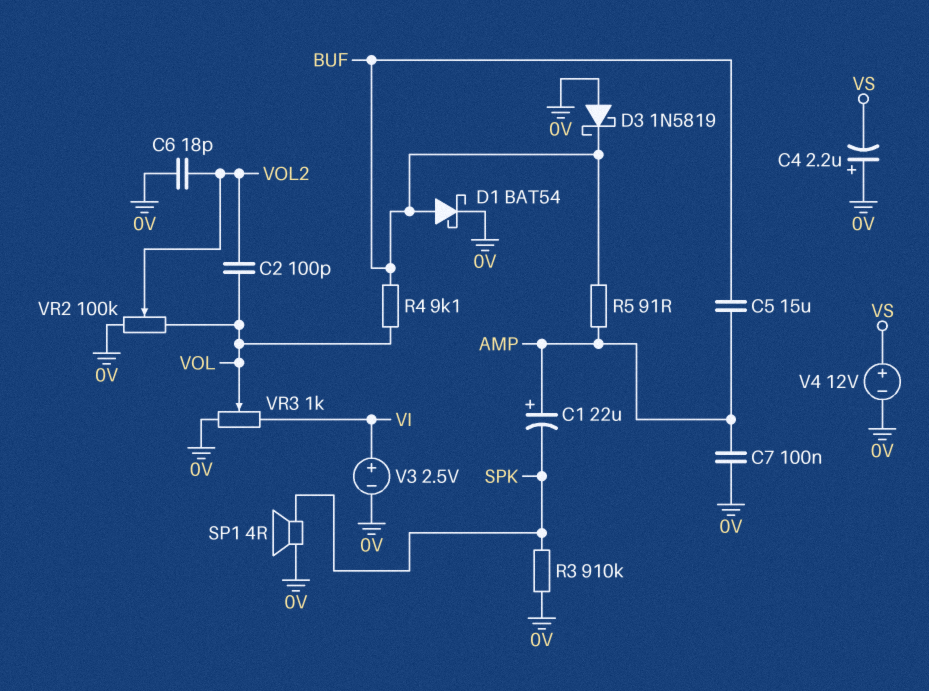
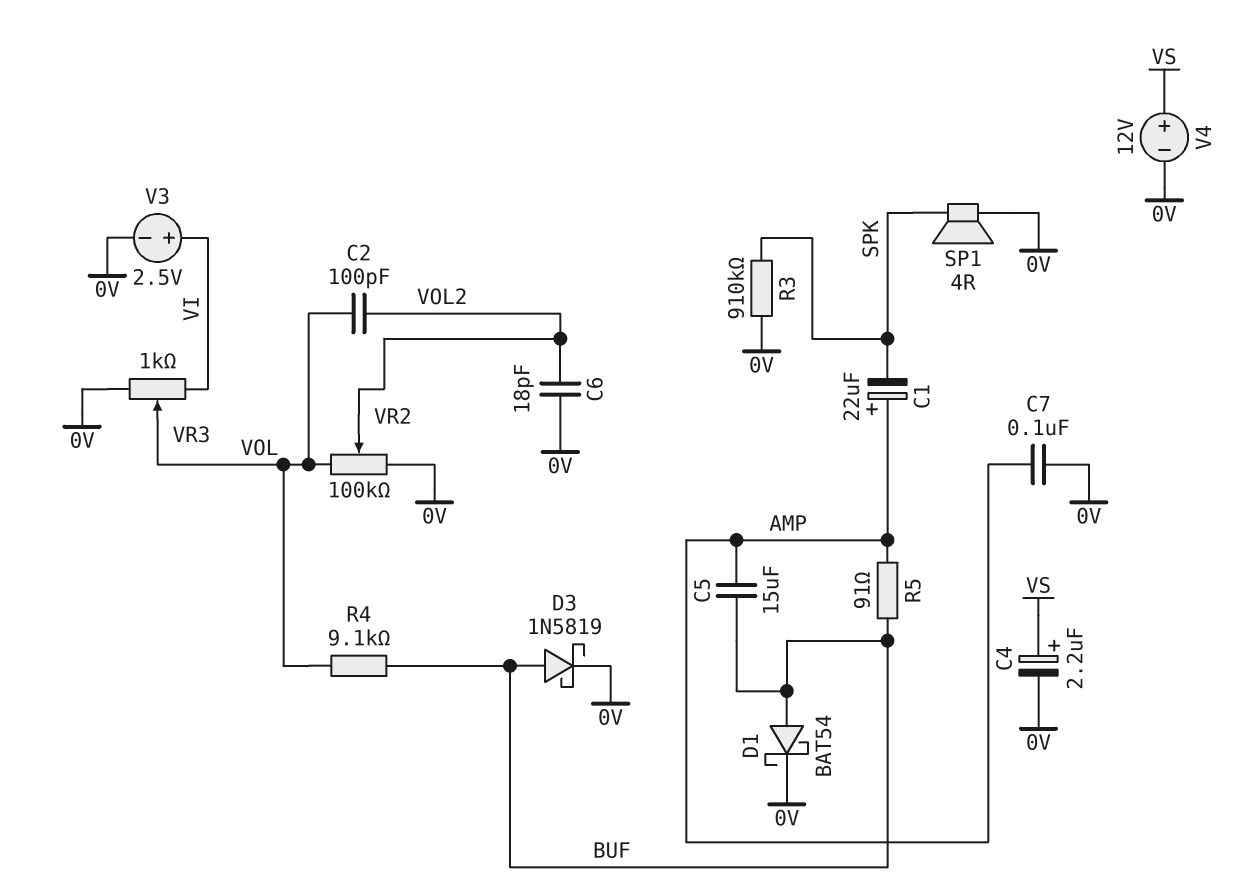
C4: 2.2uF (plus 0V, minus VS) -> 2.2uF (plus VS, minus 0V)
D3: schottky 1N5819 (A 0V, K BUF) -> schottky 1N5819 (A BUF, K 0V)

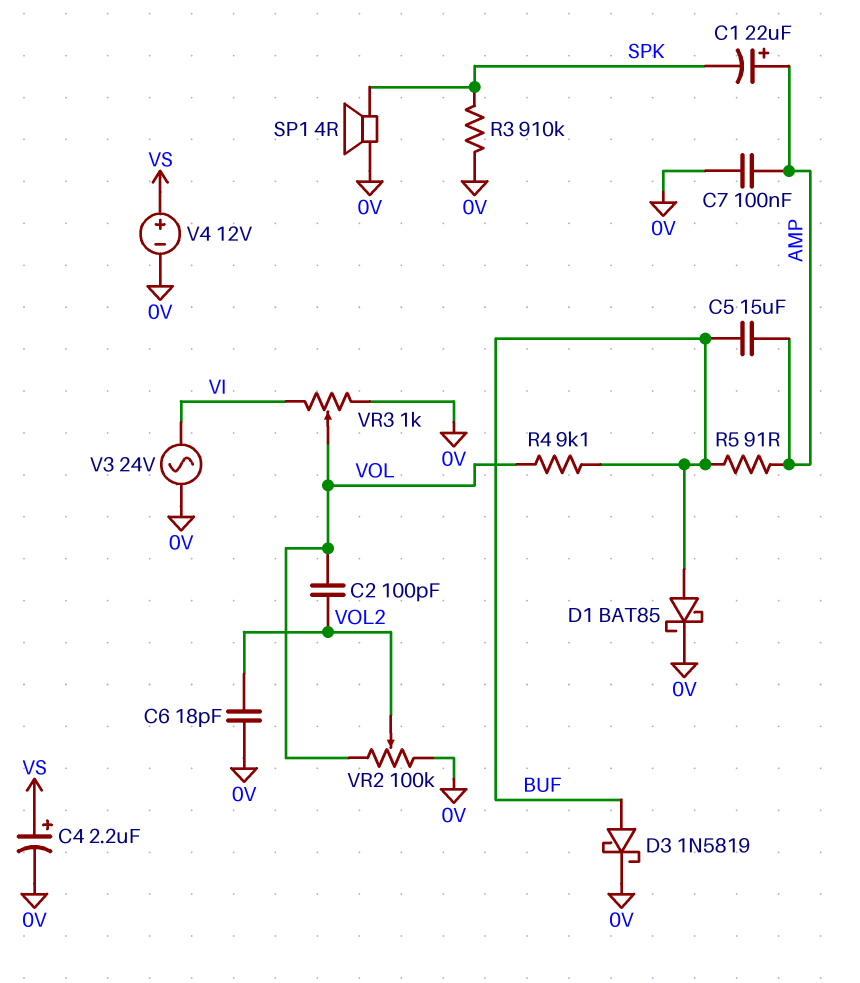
D1: schottky BAT54 (A BUF, K 0V) -> schottky BAT85 (A BUF, K 0V)
V3: 2.5V (plus VI, minus 0V) -> AC 24V (0V, VI)

